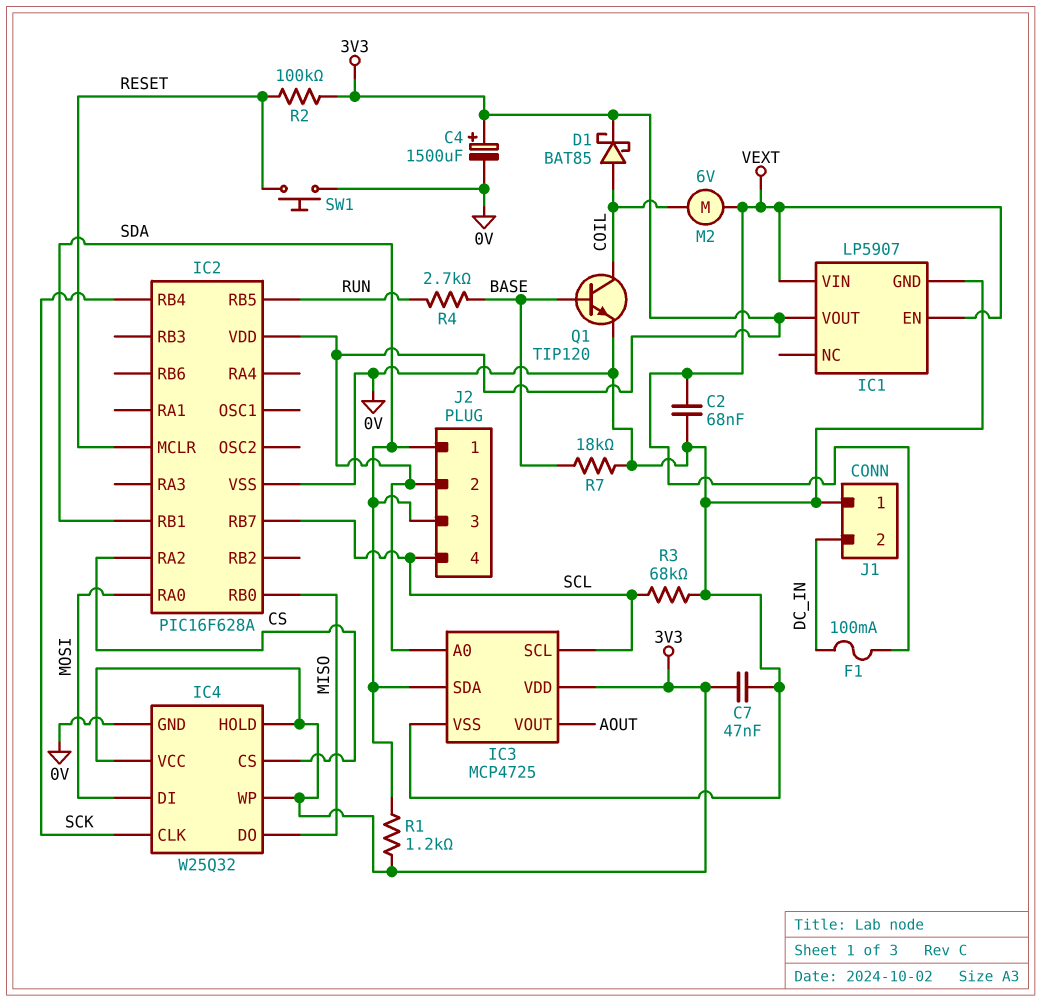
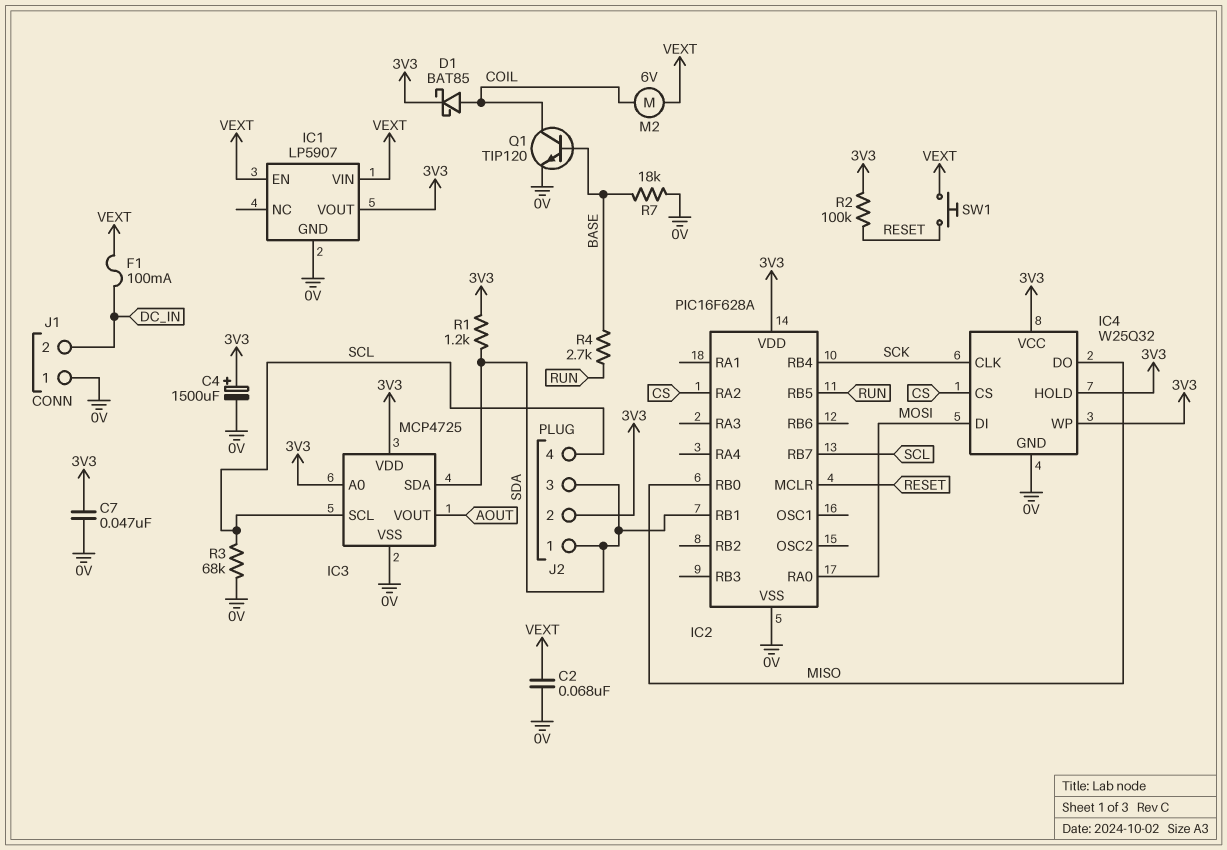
SW1: button (0V, RESET) -> button (RESET, VEXT)

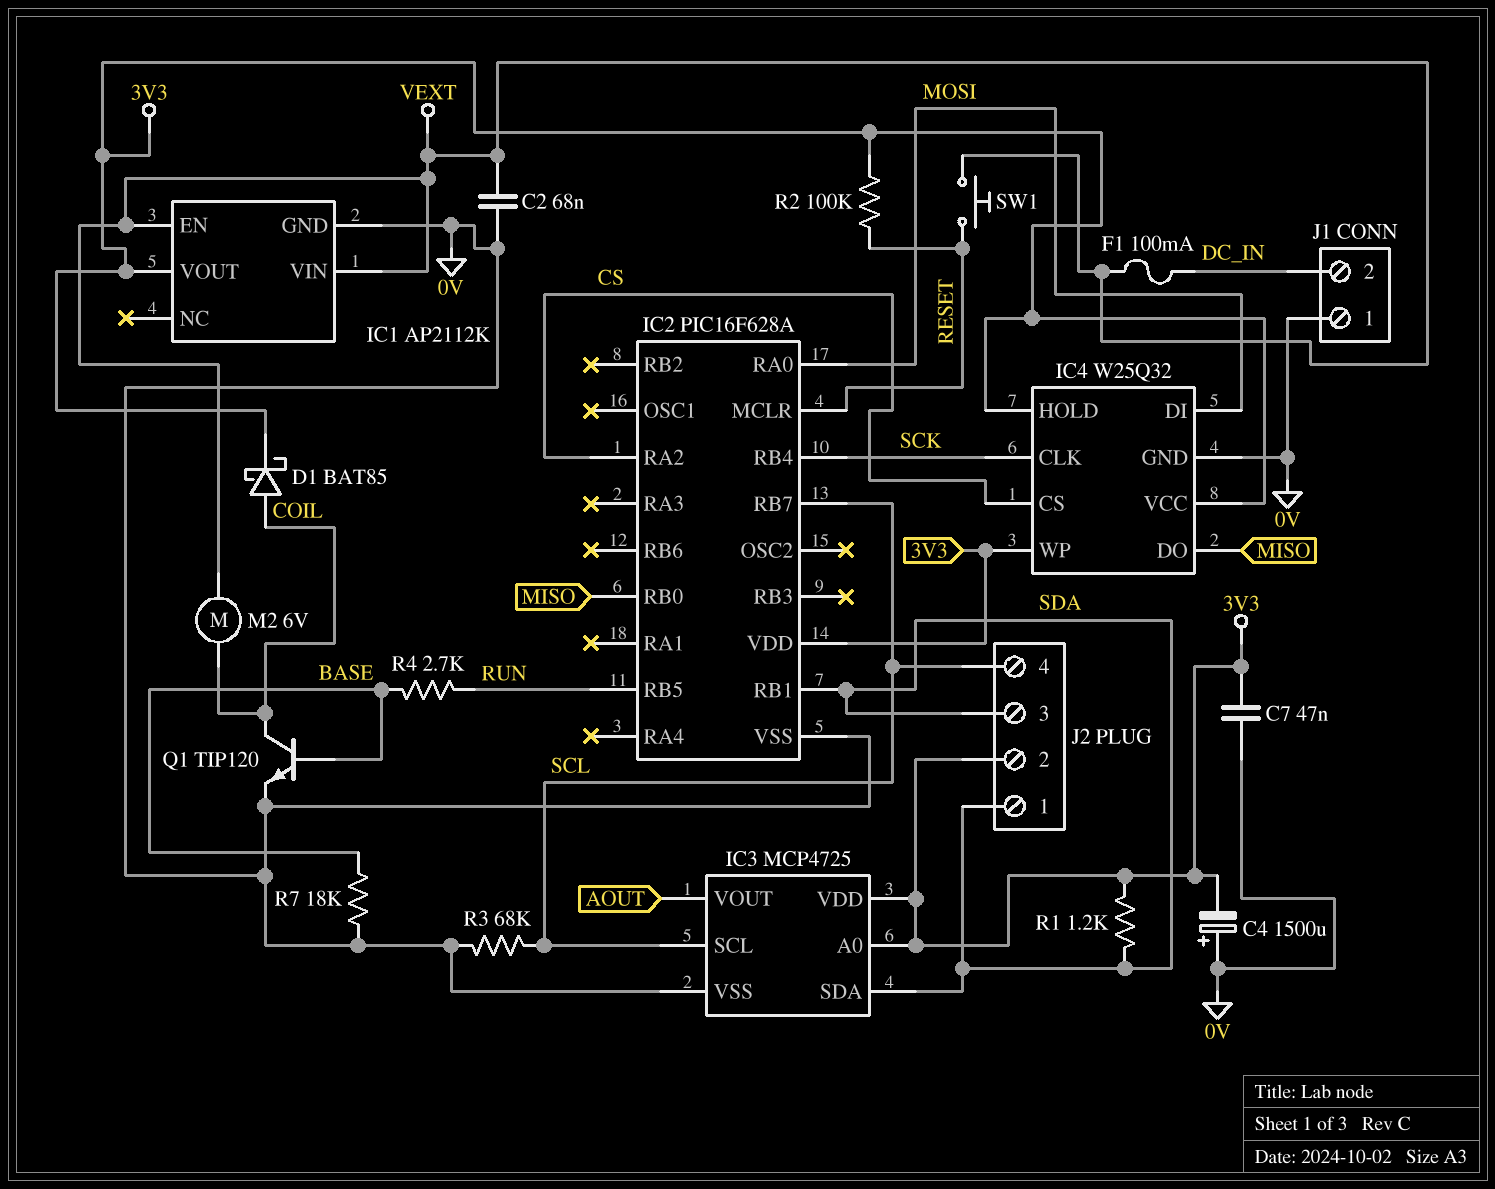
C4: 1500uF (plus 3V3, minus 0V) -> 1500uF (plus 0V, minus 3V3)
IC1: LP5907 -> AP2112K

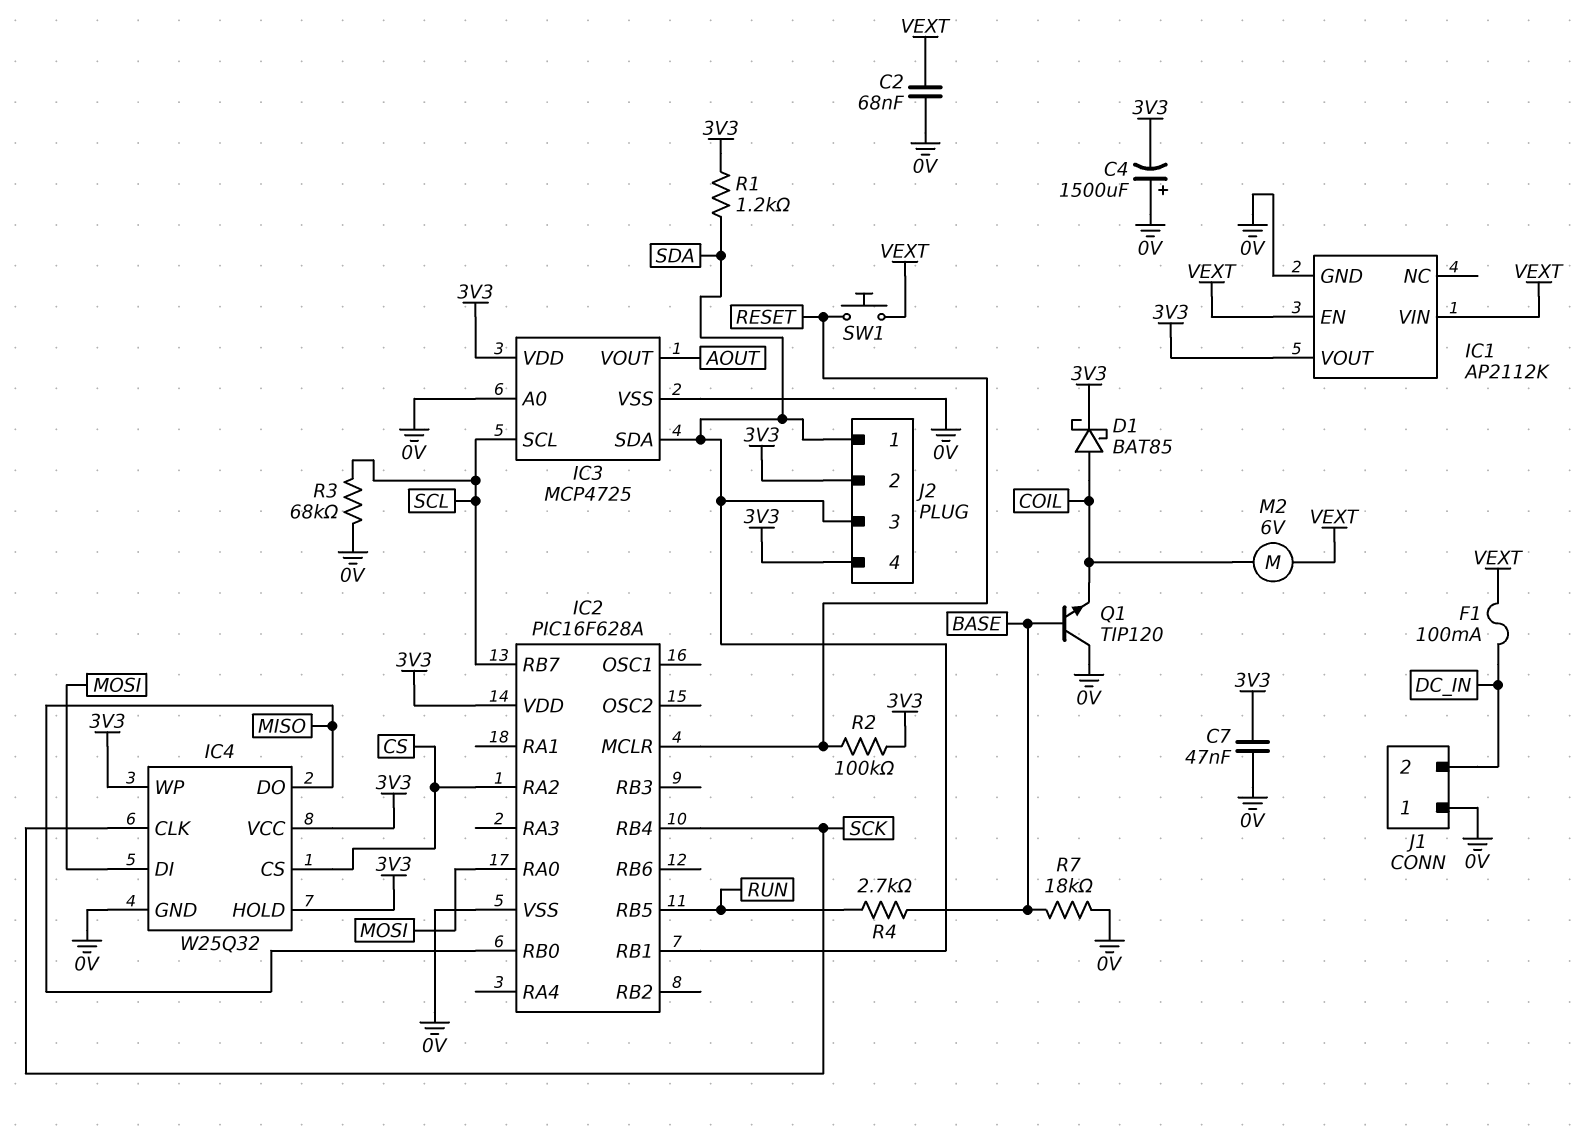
IC3 pin A0: 3V3 -> 0V
J2 pin 4: SCL -> 3V3
Q1: NPN TIP120 (B BASE, C COIL, E 0V) -> NPN TIP120 (B BASE, C 0V, E COIL)

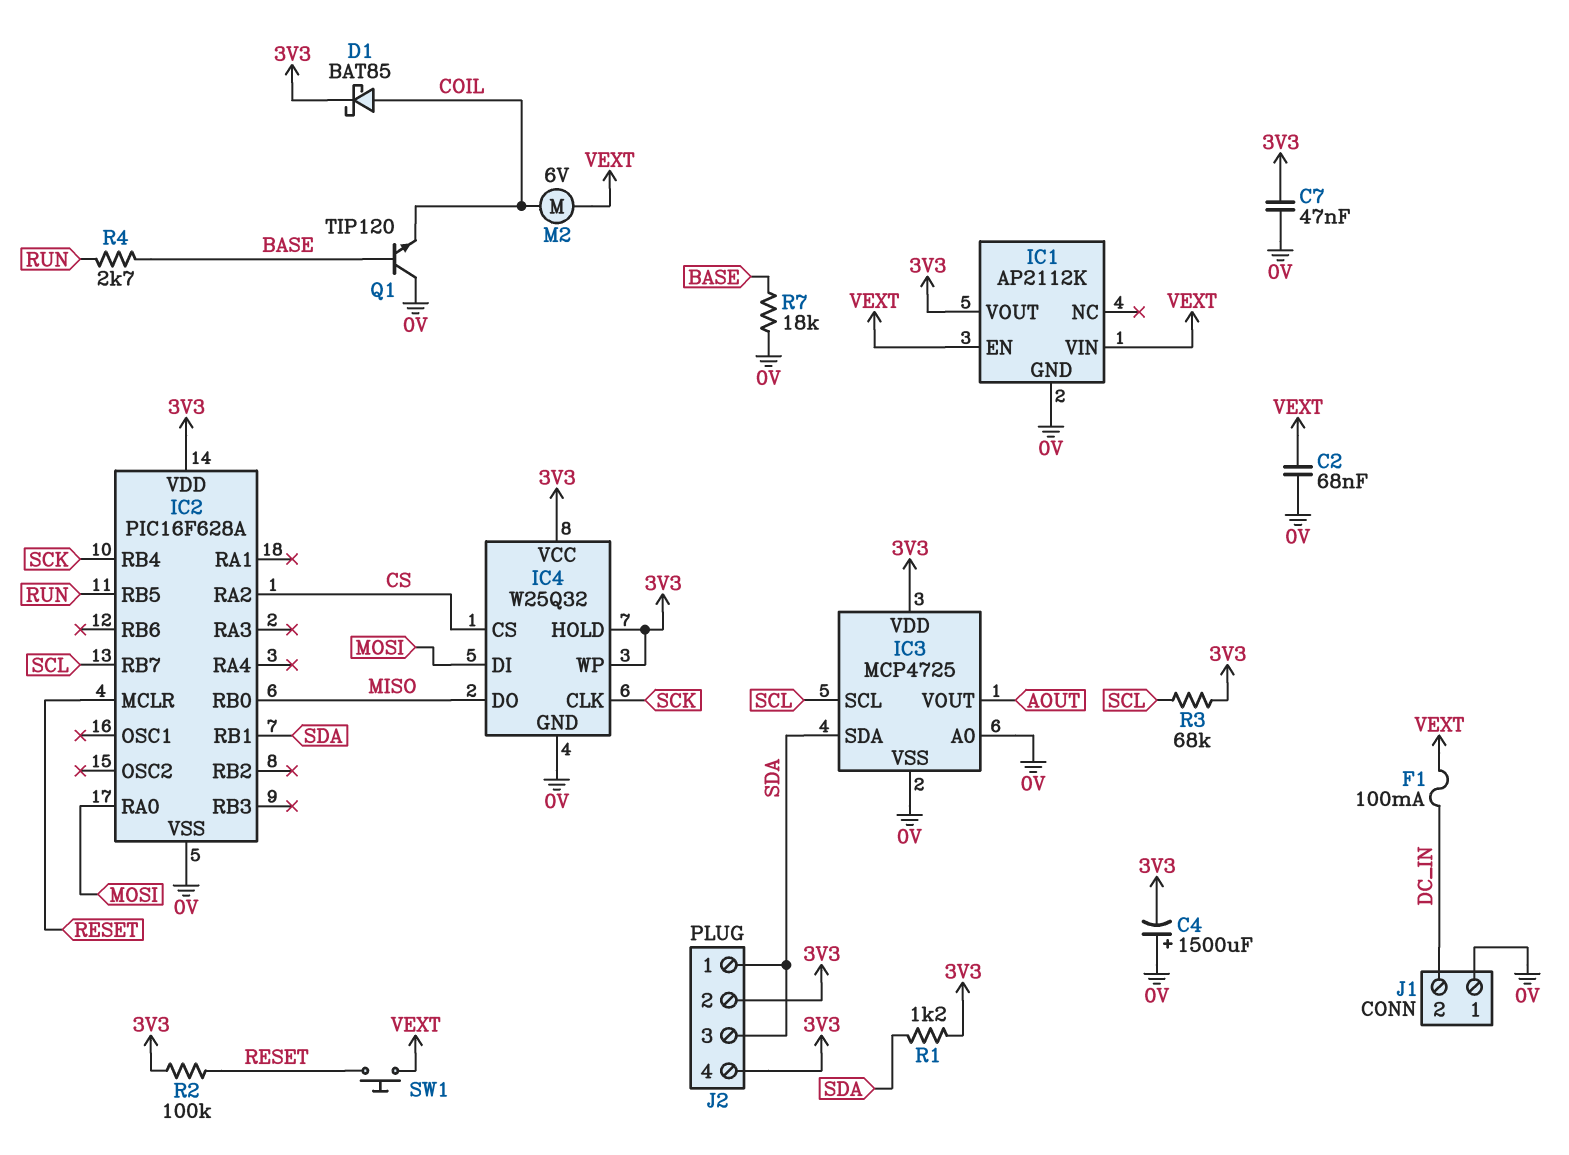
R3: 68k (0V, SCL) -> 68k (3V3, SCL)

